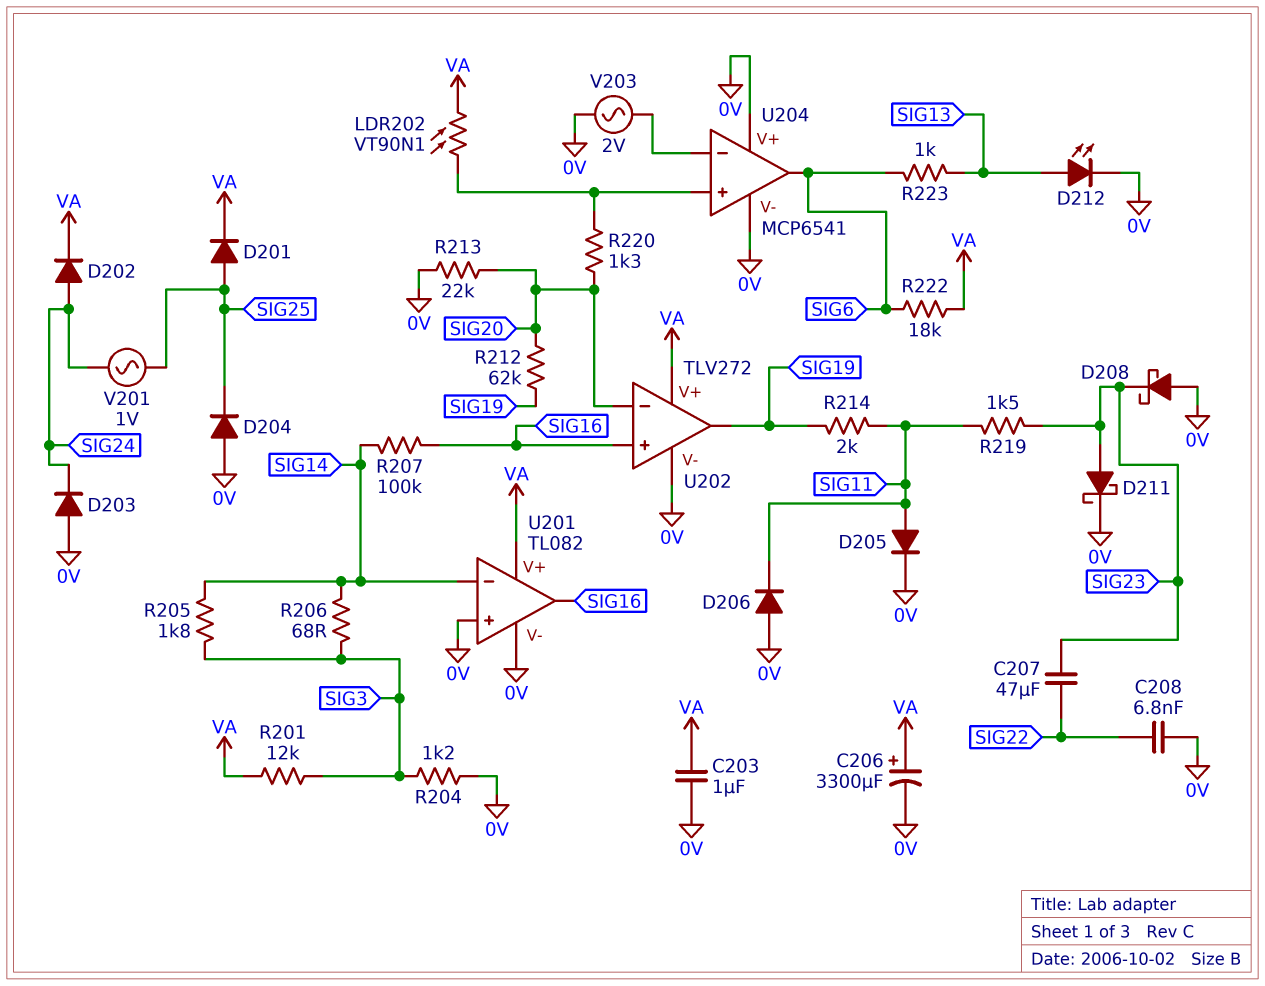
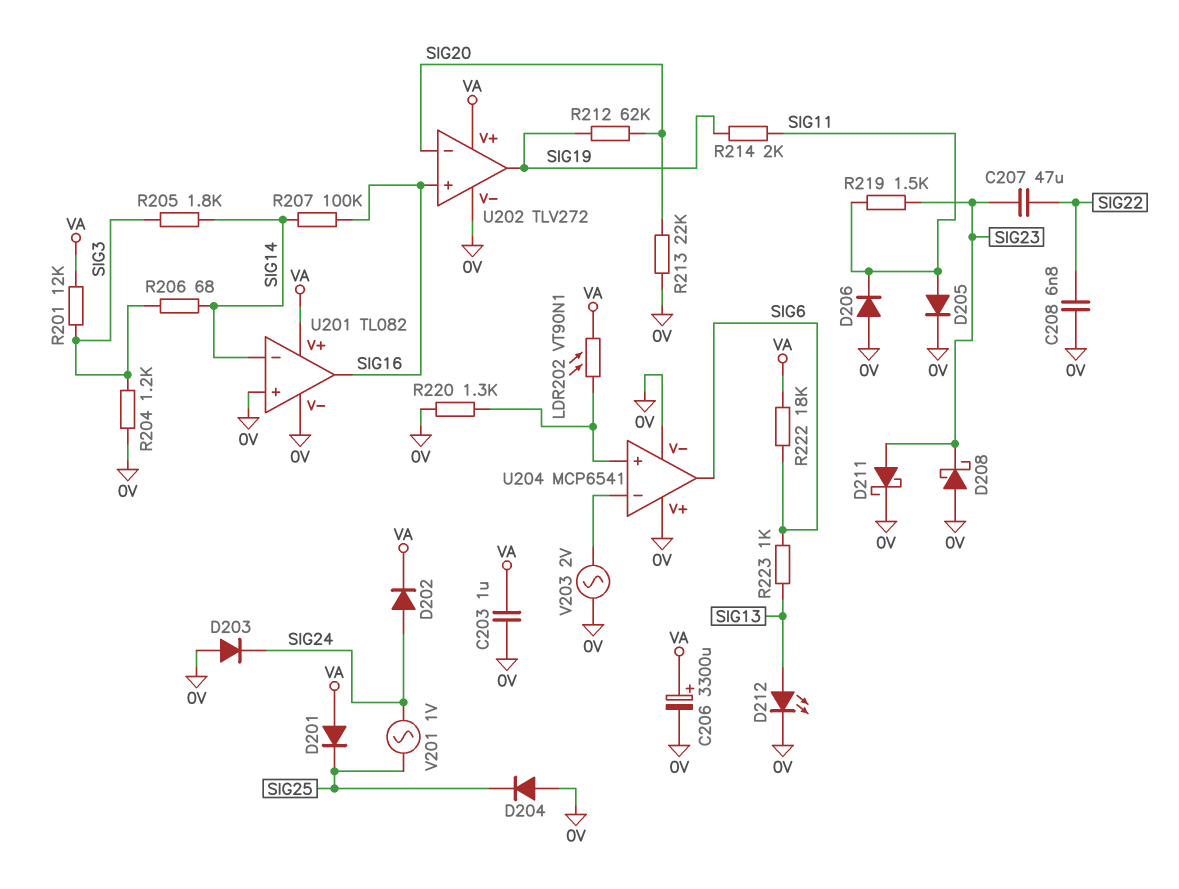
D201: diode (A SIG25, K VA) -> diode (A VA, K SIG25)
R220: 1.3k (SIG20, U204/in+) -> 1.3k (0V, U204/in+)

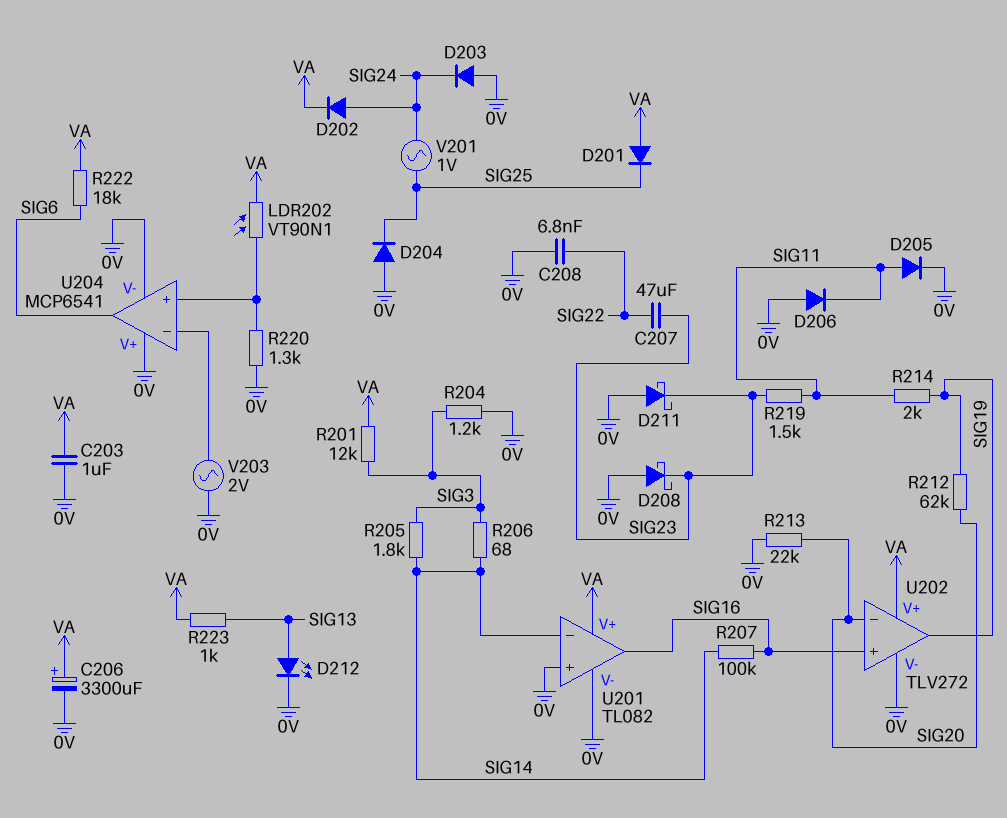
D211: schottky (A SIG23, K 0V) -> schottky (A 0V, K SIG23)
R223: 1k (SIG6, SIG13) -> 1k (SIG13, VA)

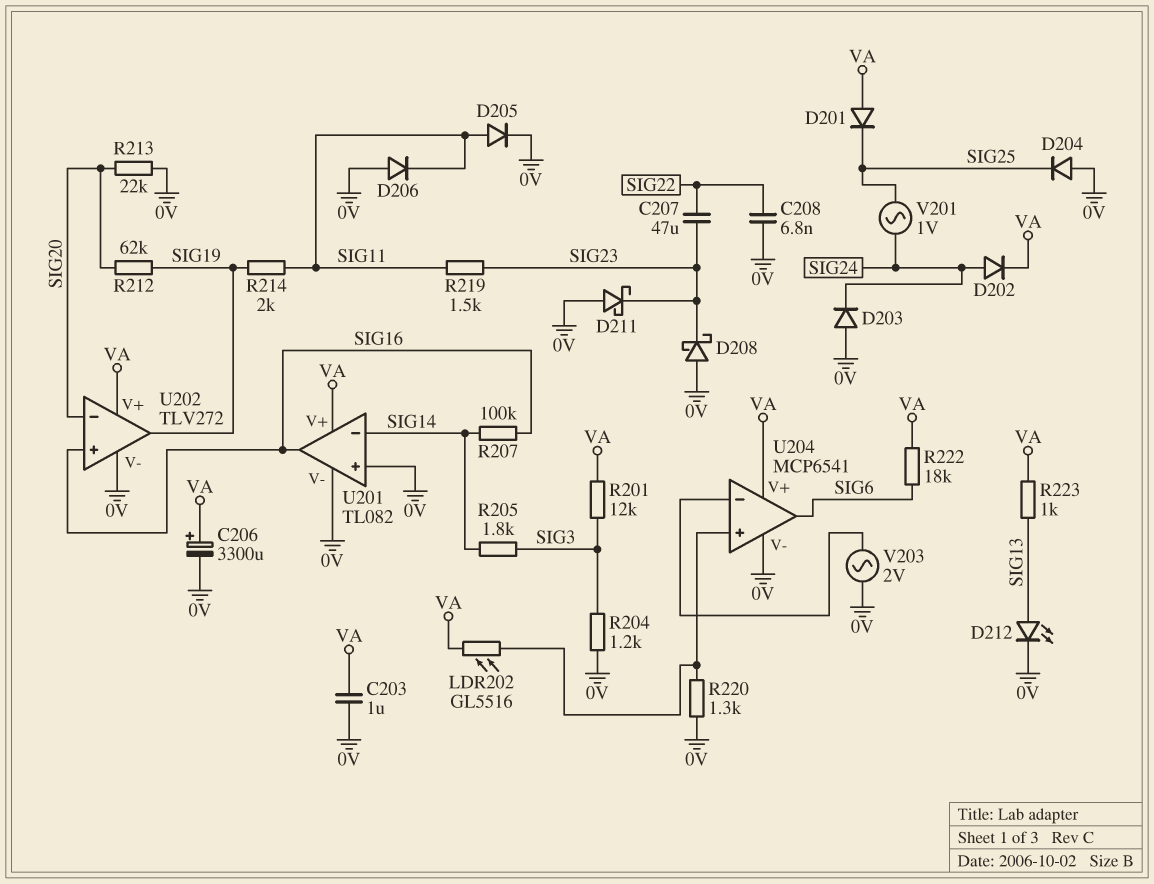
LDR202: VT90N1 (U204/in+, VA) -> GL5516 (U204/in+, VA)
R206: 68 (SIG3, SIG14) -> none
U204 pin V+: 0V -> VA

